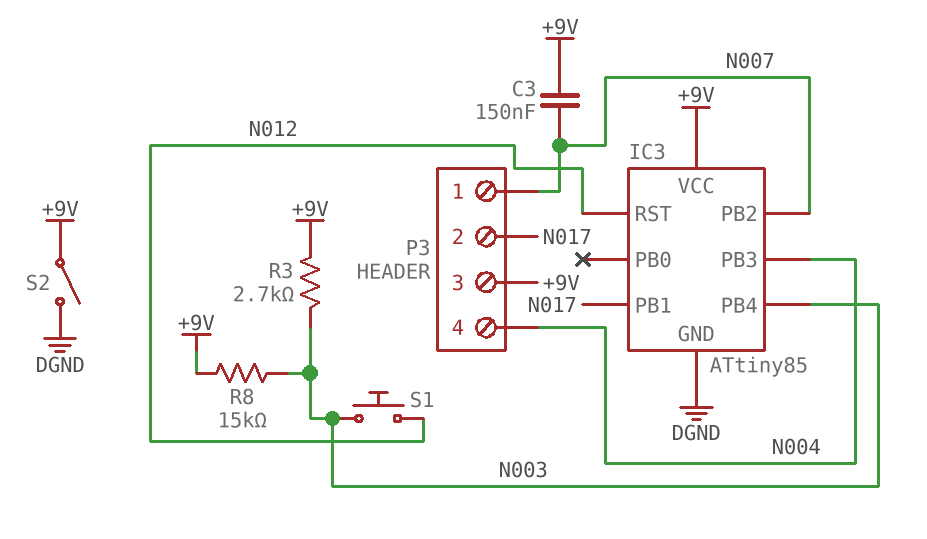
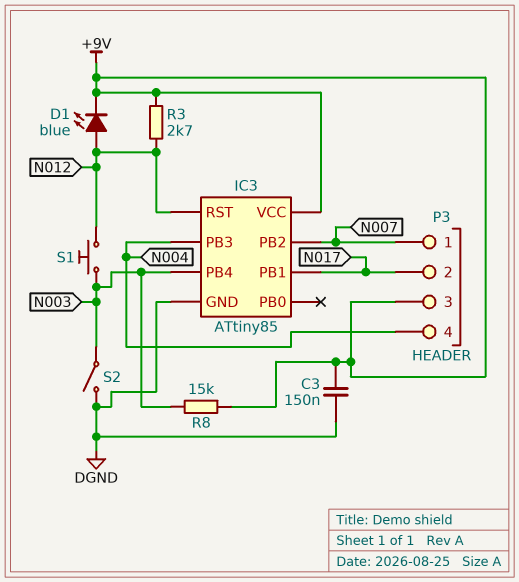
C3: 150nF (+9V, N007) -> 150nF (+9V, DGND)
D1: none -> LED blue (A N012, K +9V)
R3: 2.7k (+9V, N003) -> 2.7k (+9V, N012)
S2: switch (+9V, DGND) -> switch (DGND, N003)

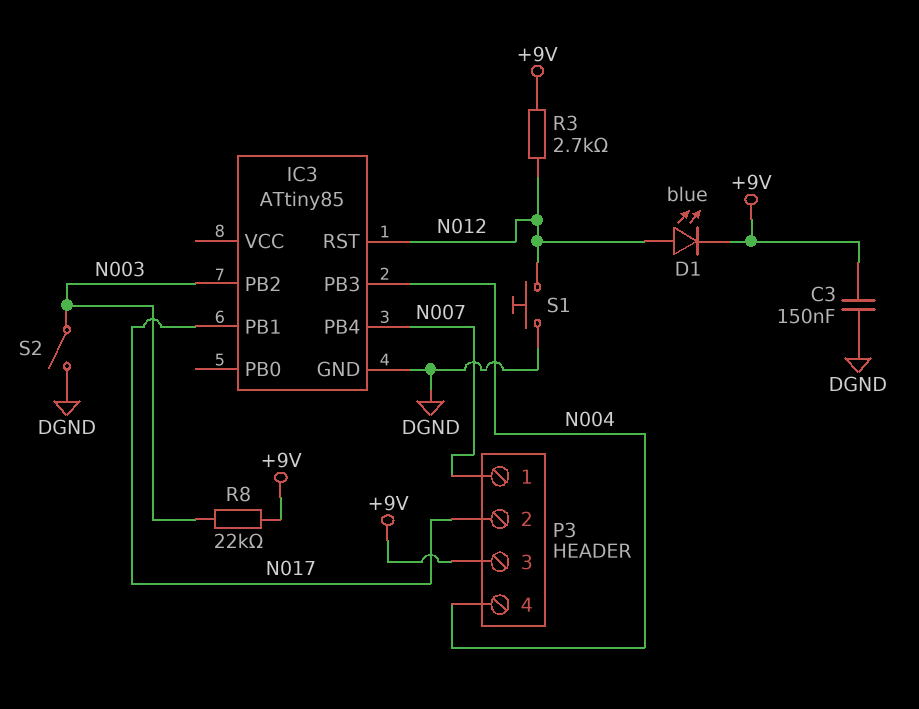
IC3 pin PB2: N007 -> N003
IC3 pin PB4: N003 -> N007
IC3 pin VCC: +9V -> none
R8: 15k (+9V, N003) -> 22k (+9V, N003)
S1: button (N003, N012) -> button (DGND, N012)

